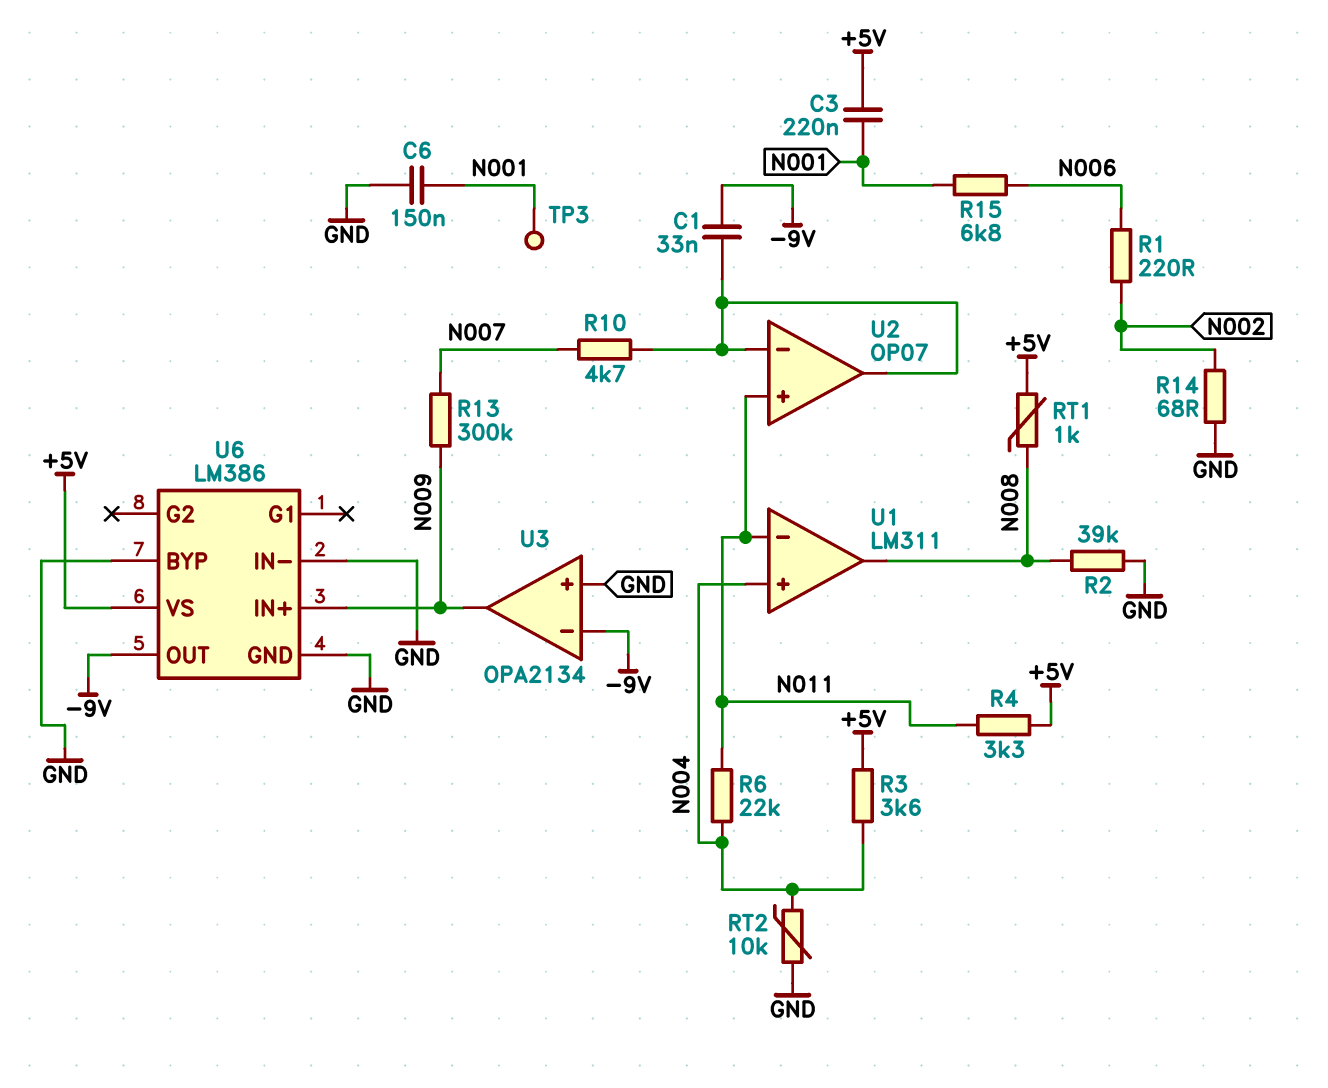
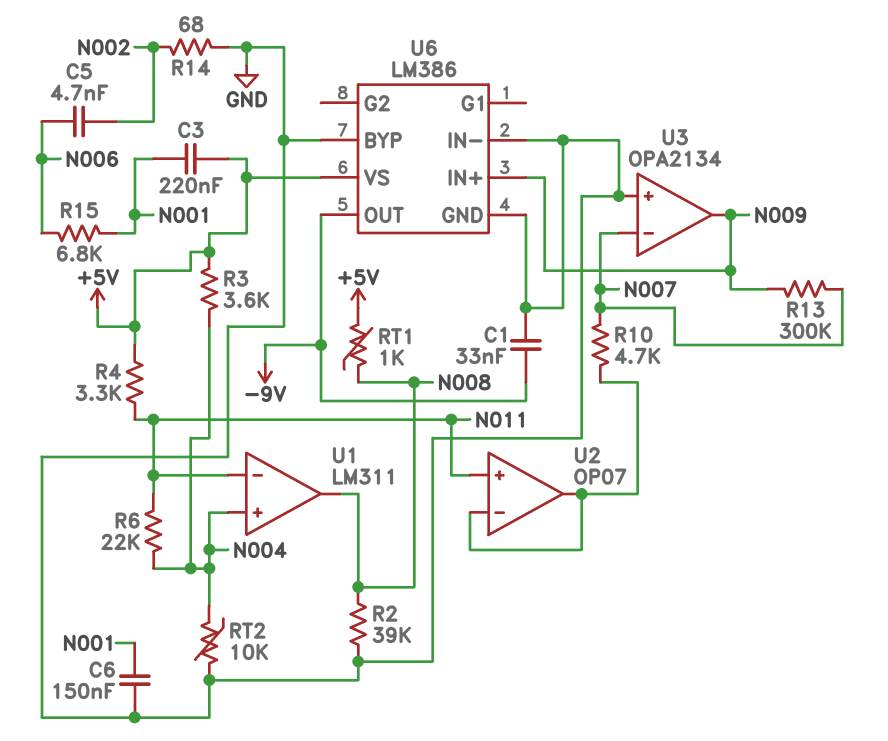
C1: 33nF (-9V, U2/in-) -> 33nF (-9V, GND)
C5: none -> 4.7nF (N002, N006)
R1: 220 (N002, N006) -> none
TP3: test point (N001) -> none
U3 pin in-: -9V -> N007

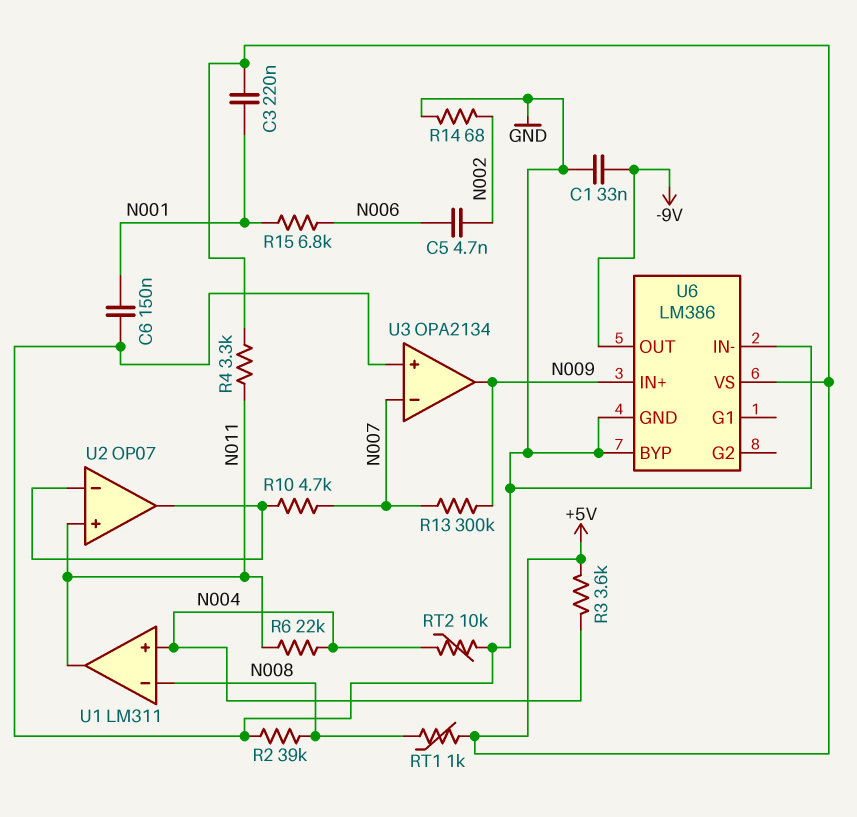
U1 pin in-: N011 -> N008
U1 pin out: N008 -> N011

